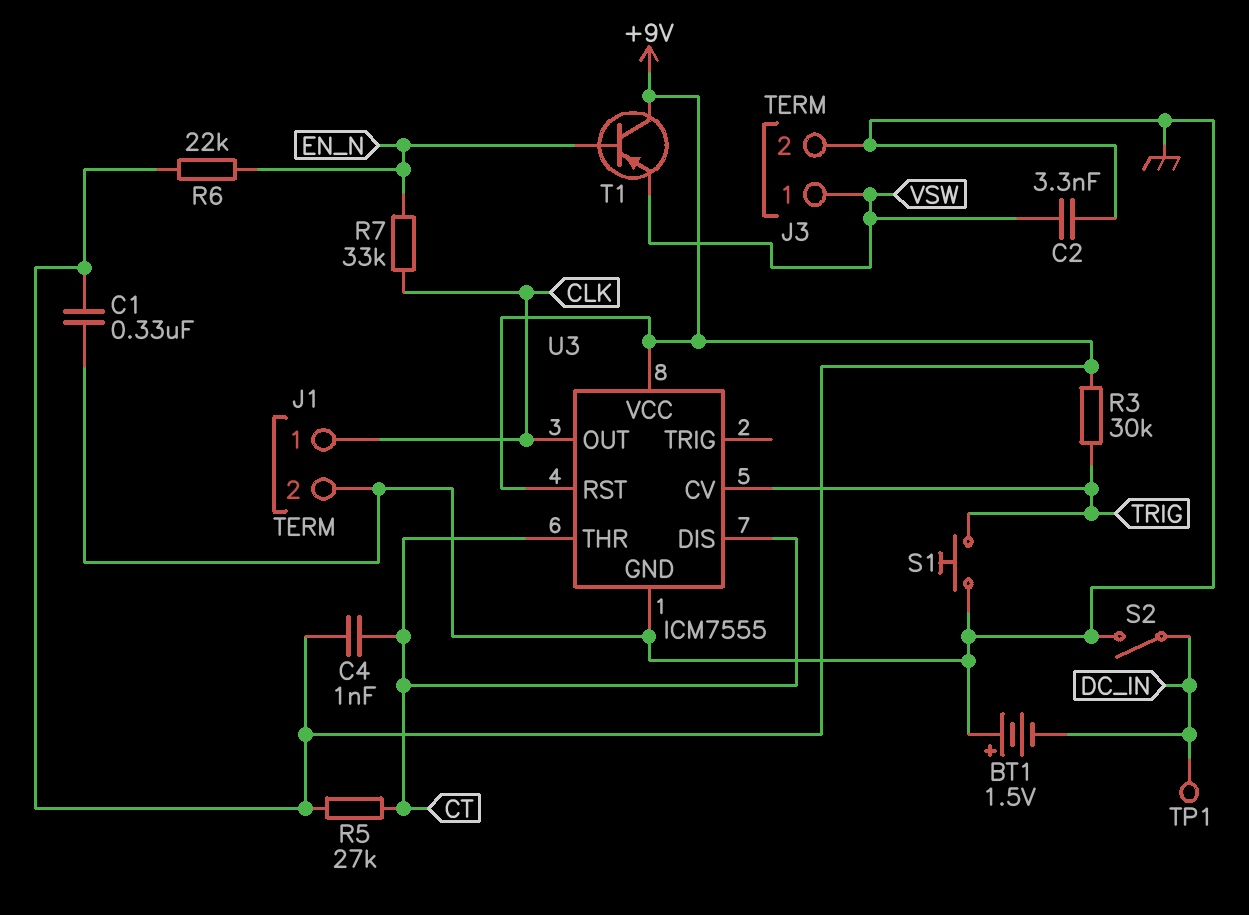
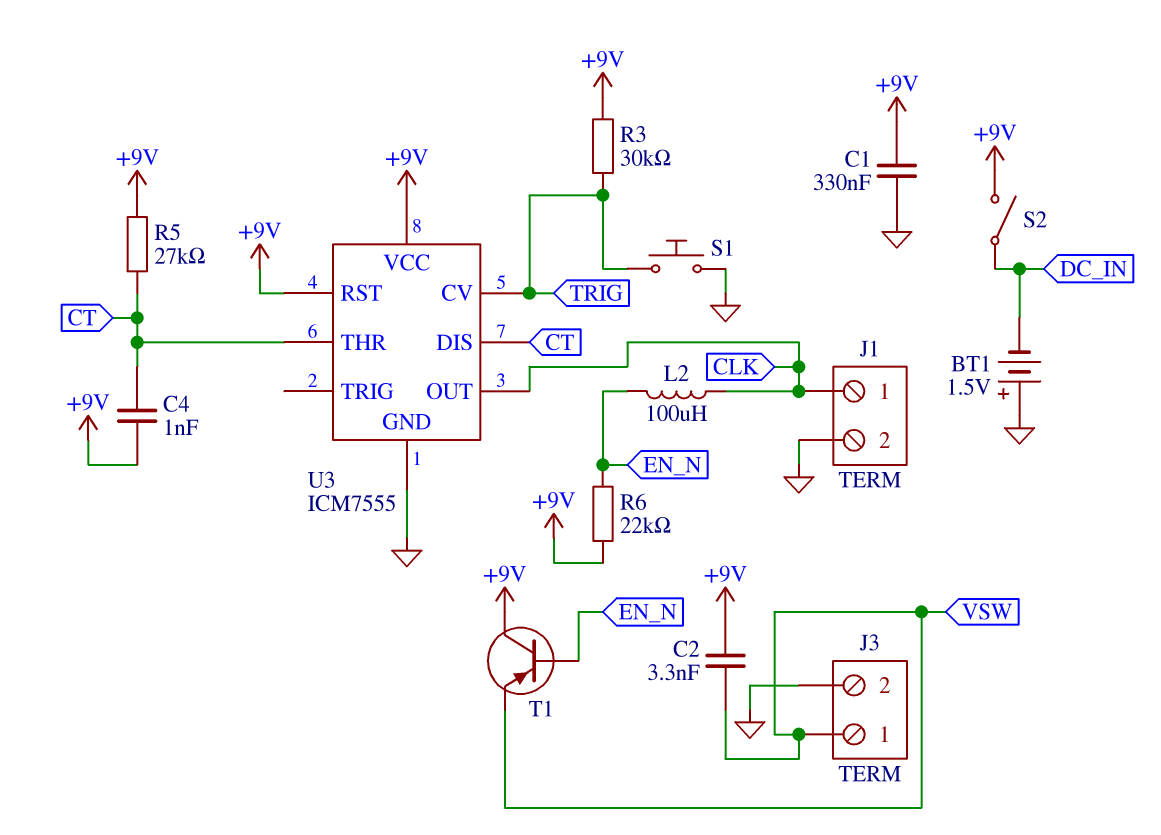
C2: 3.3nF (GND, VSW) -> 3.3nF (+9V, VSW)
L2: none -> 100uH (CLK, EN_N)
R7: 33k (CLK, EN_N) -> none
S2: switch (DC_IN, GND) -> switch (+9V, DC_IN)
TP1: test point (DC_IN) -> none

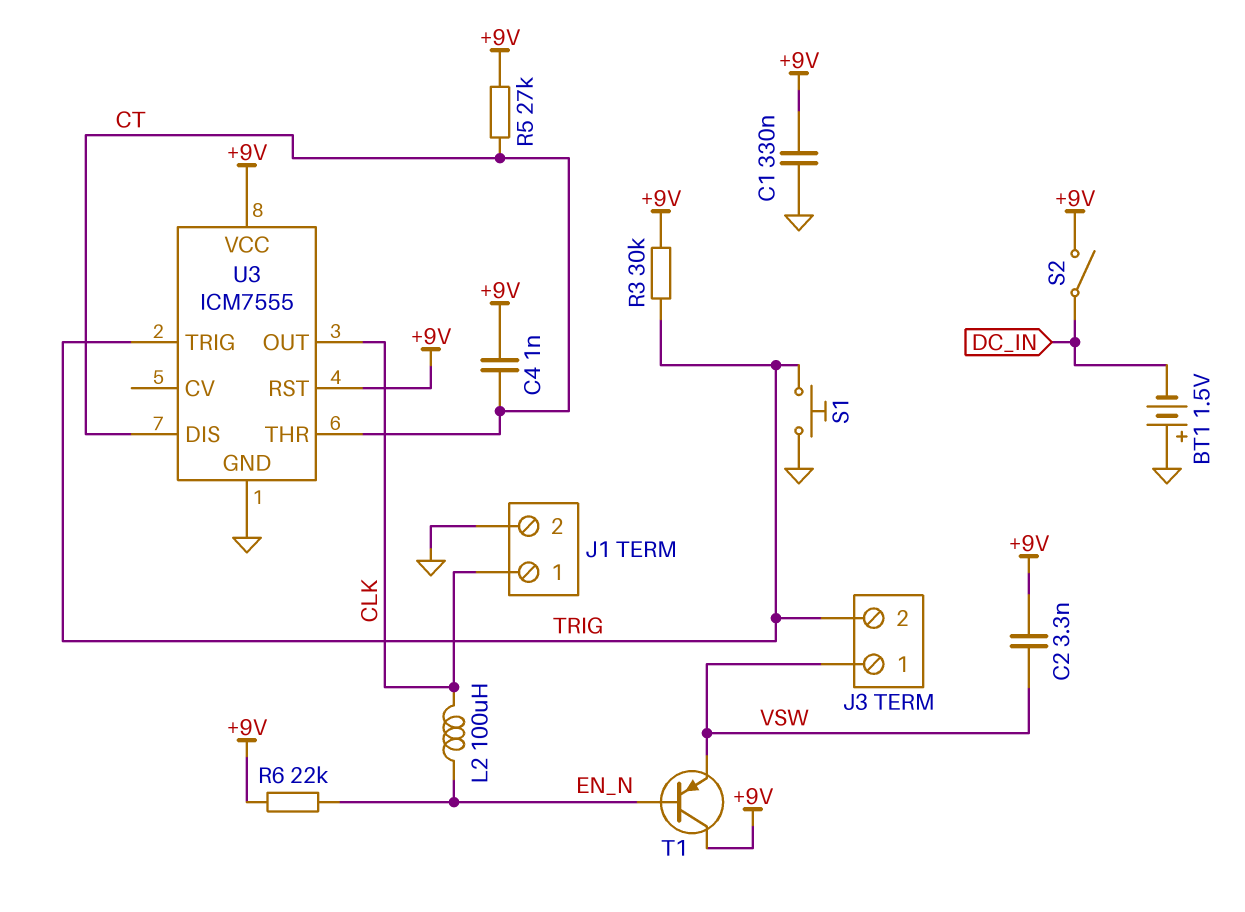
J3 pin 2: GND -> TRIG
U3 pin CV: TRIG -> none
U3 pin TRIG: none -> TRIG

